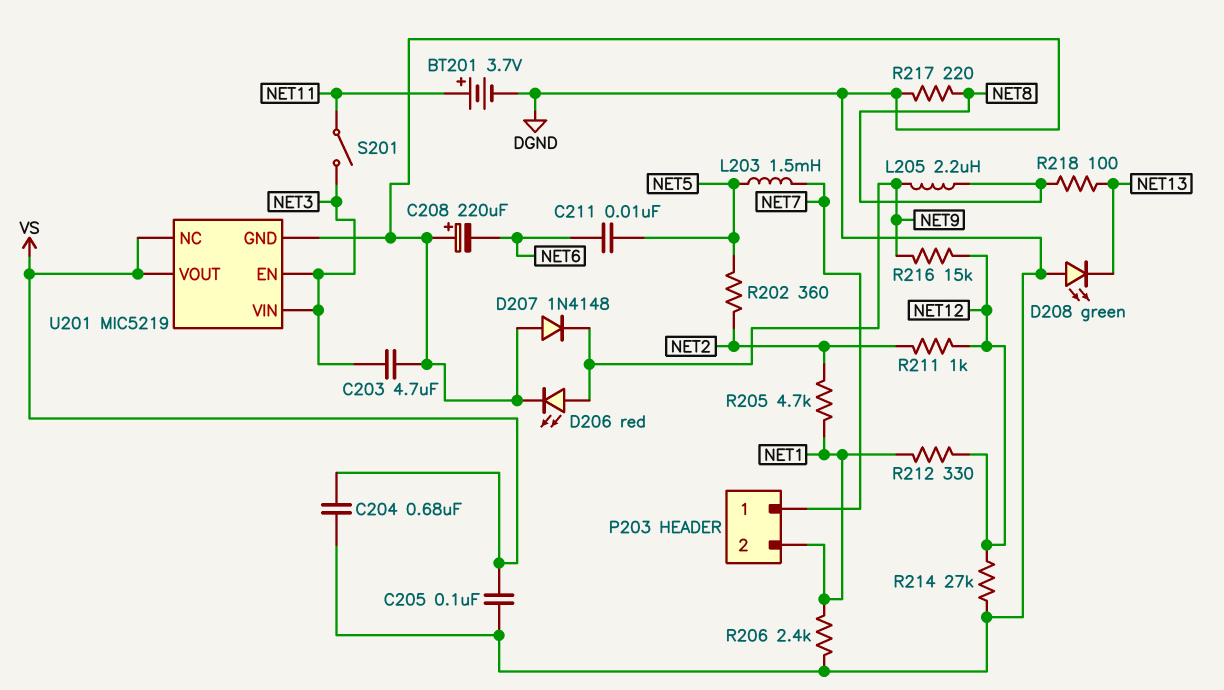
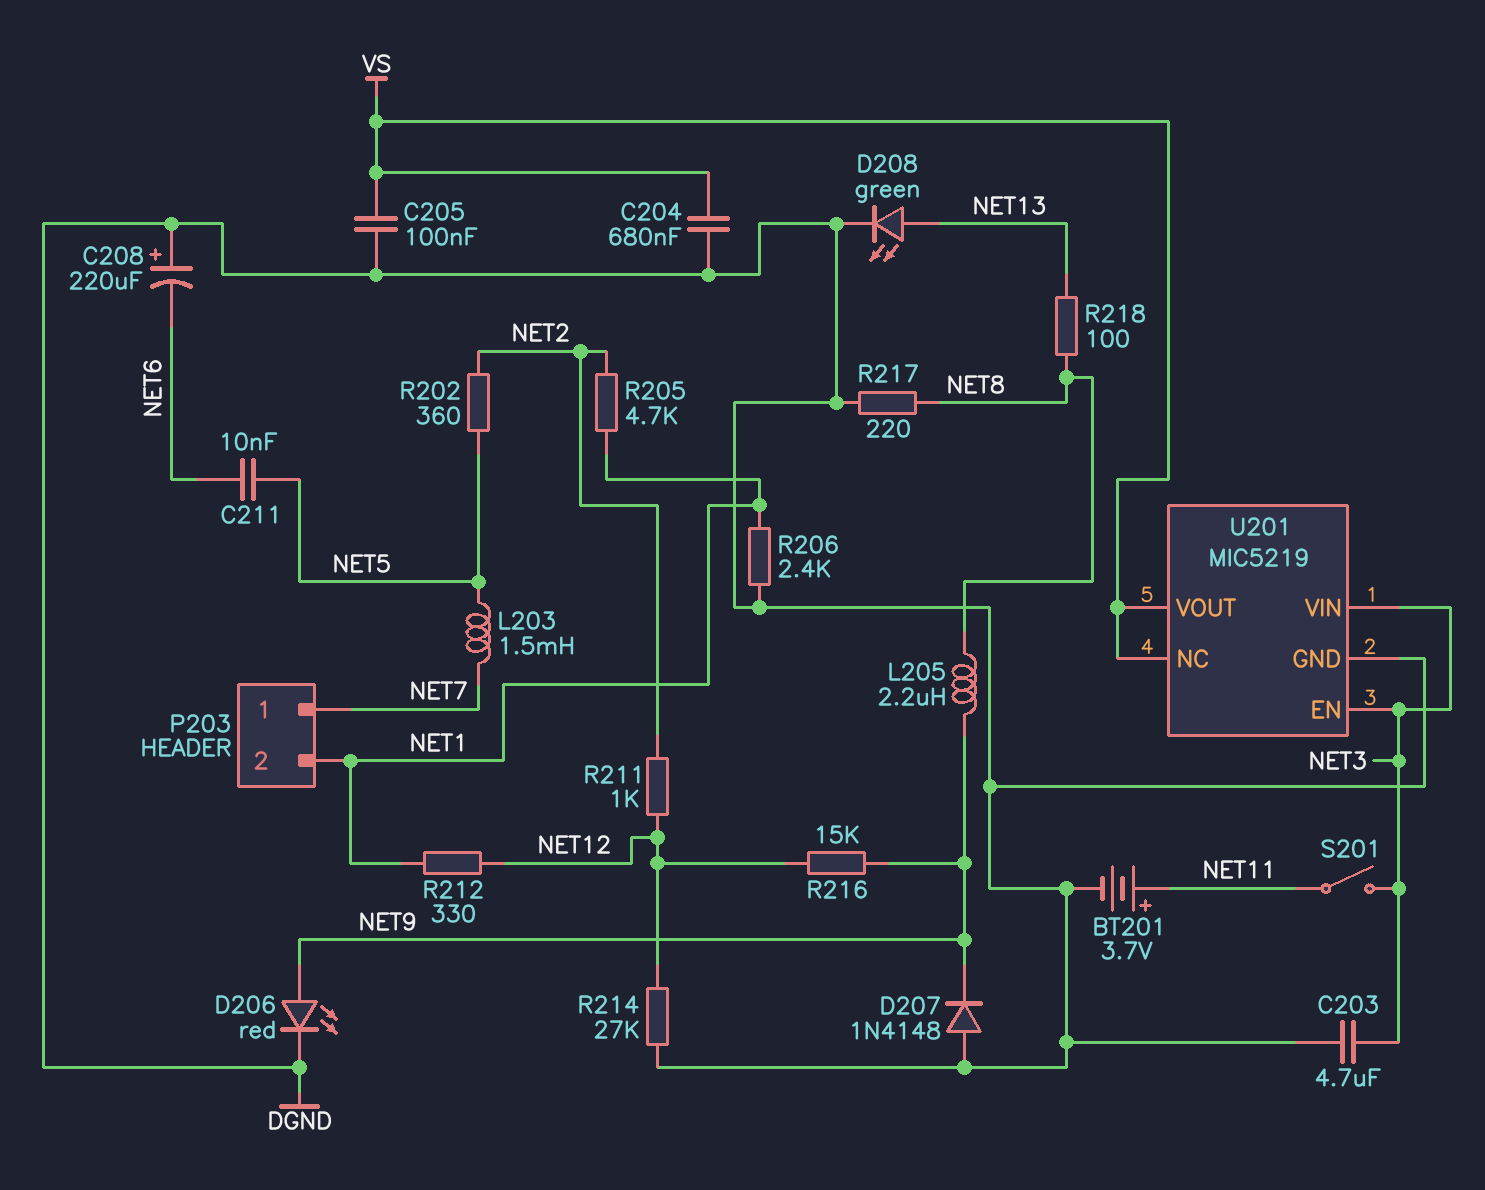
D208: LED green (A DGND, K NET13) -> LED green (A NET13, K DGND)

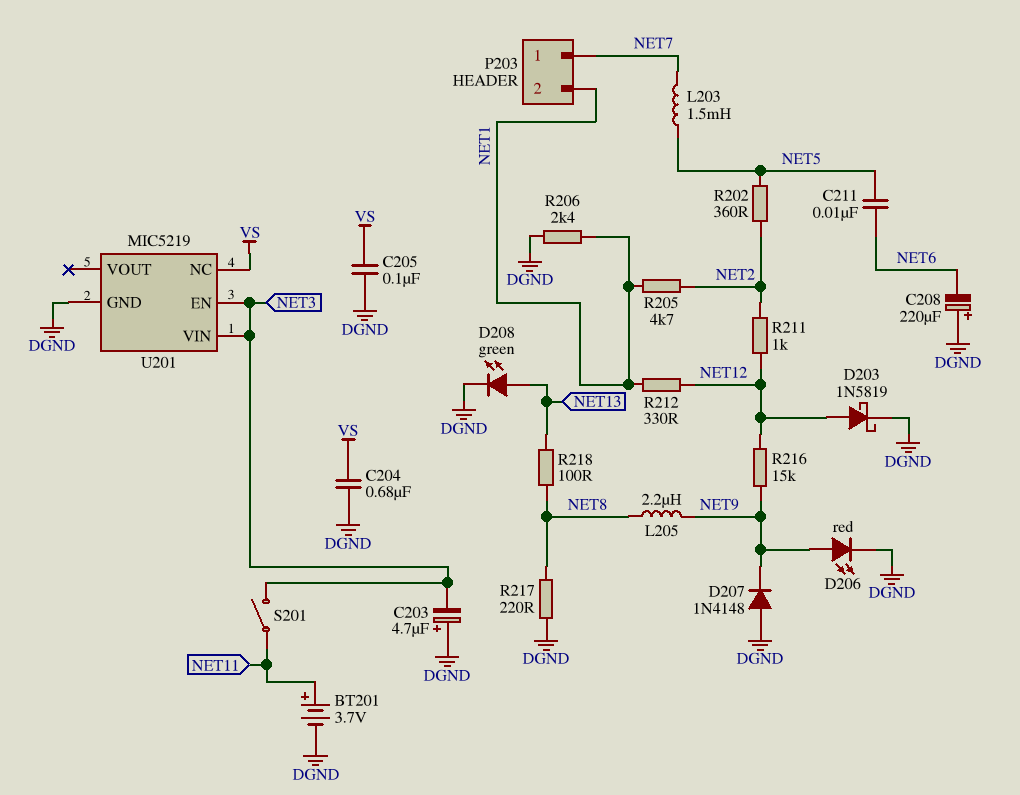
C203: 4.7uF (DGND, NET3) -> 4.7uF (plus DGND, minus NET3)
D203: none -> schottky 1N5819 (A NET12, K DGND)
R214: 27k (DGND, NET12) -> none
U201 pin VOUT: VS -> none

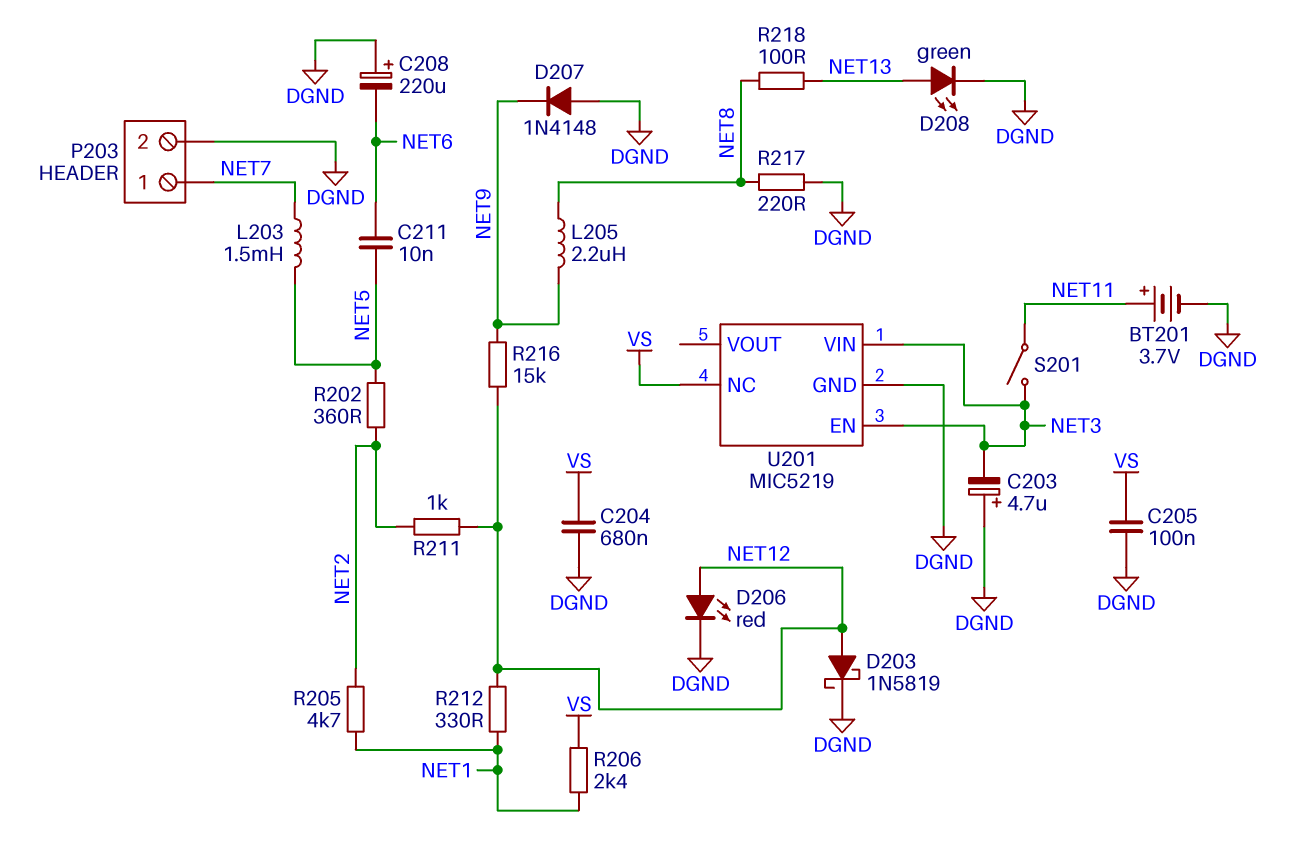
D206: LED red (A NET9, K DGND) -> LED red (A NET12, K DGND)
P203 pin 2: NET1 -> DGND
R206: 2.4k (DGND, NET1) -> 2.4k (NET1, VS)

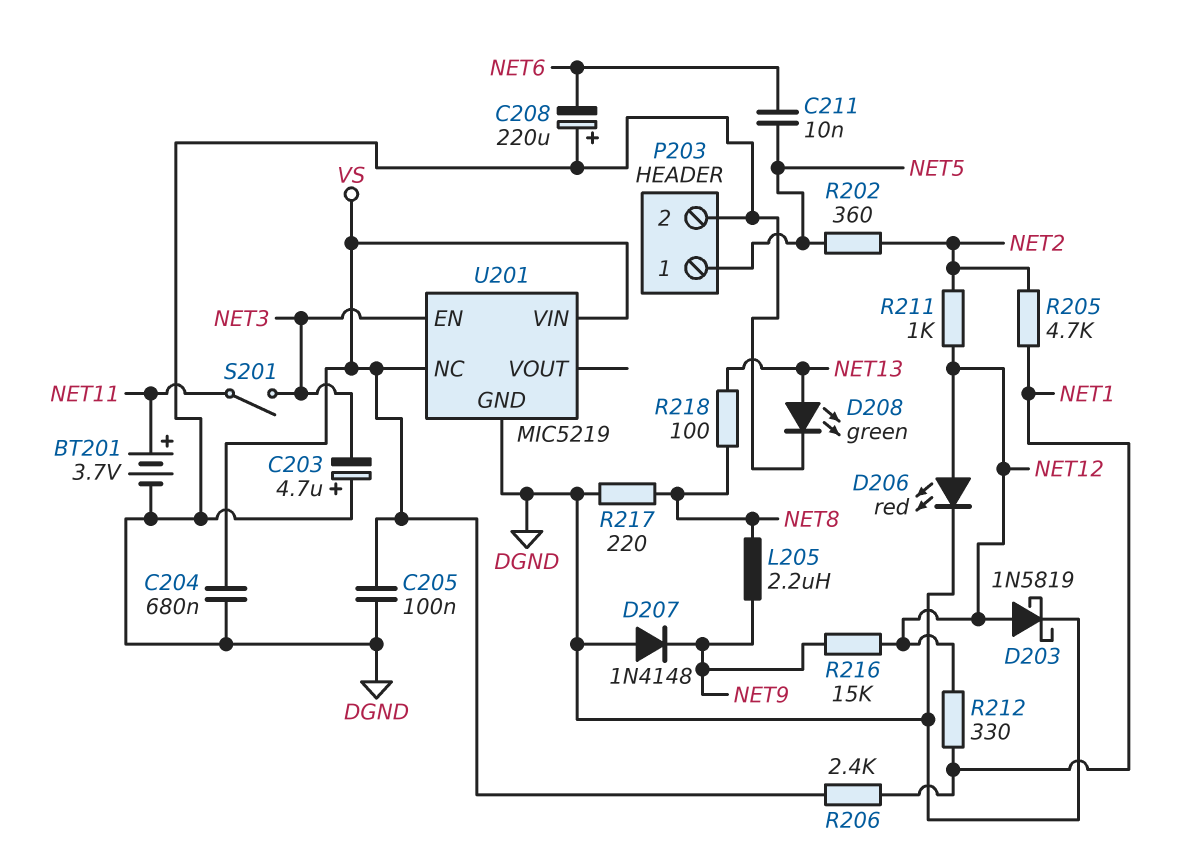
L203: 1.5mH (NET5, NET7) -> none
P203 pin 1: NET7 -> NET5
U201 pin VIN: NET3 -> VS

